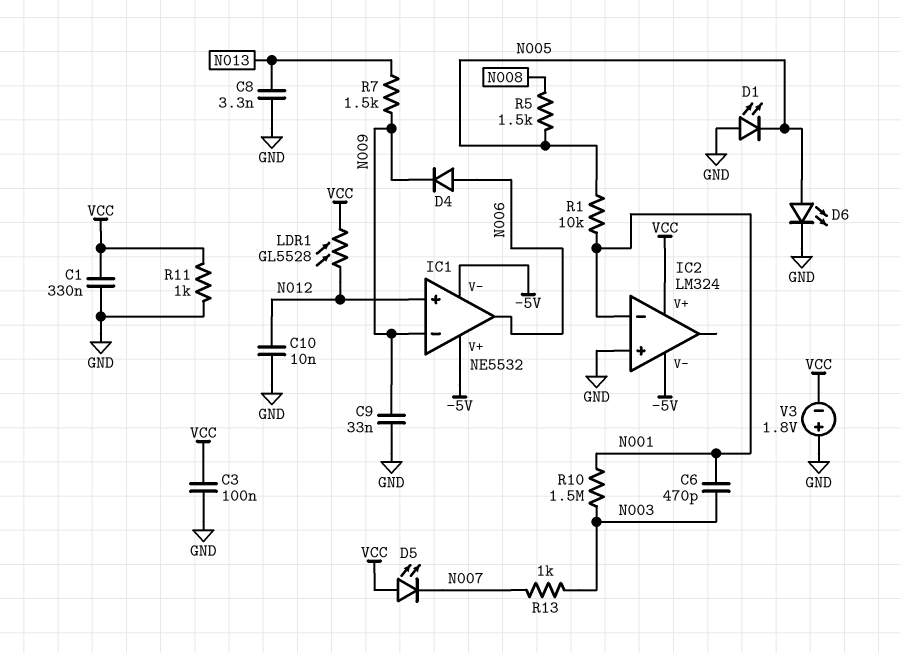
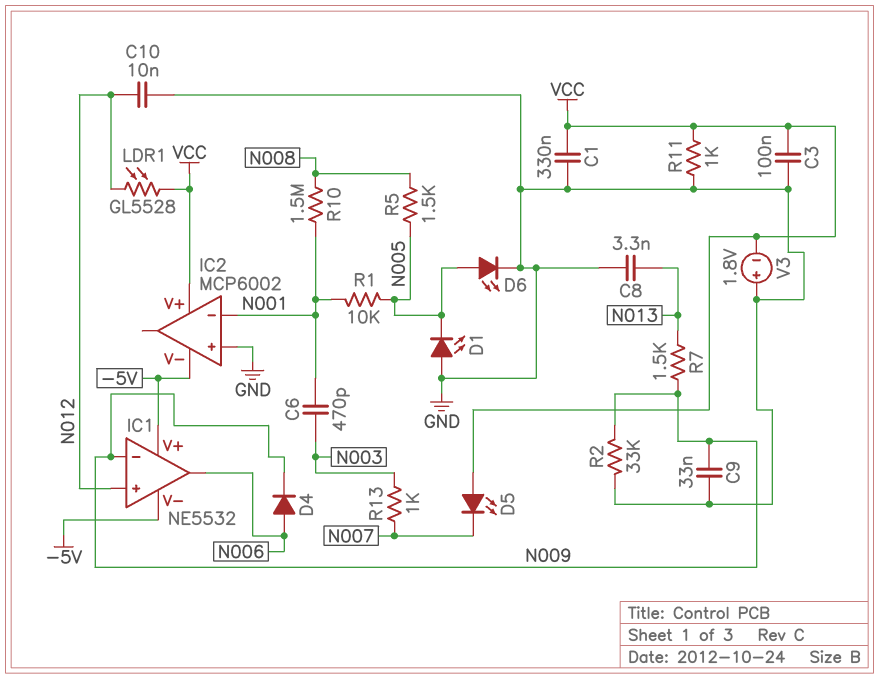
IC2: LM324 -> MCP6002
R2: none -> 33k (GND, N009)
R10: 1.5M (N001, N003) -> 1.5M (N001, N008)

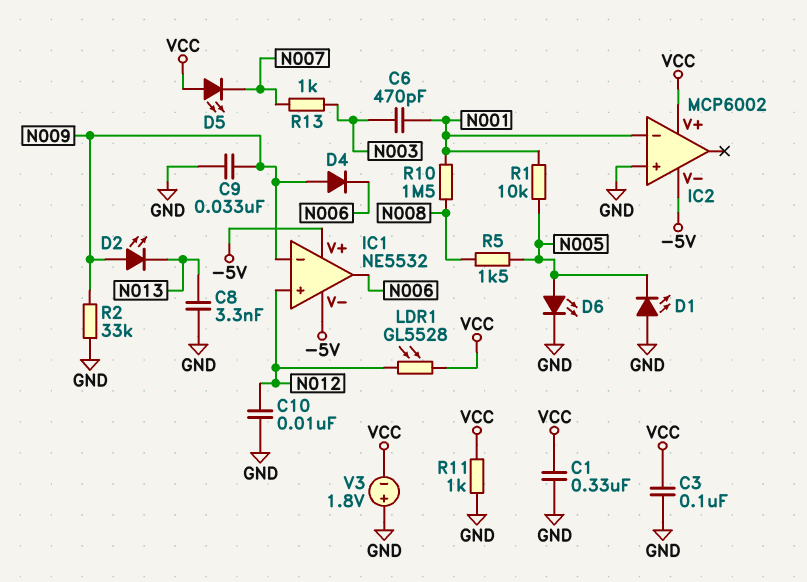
D2: none -> LED (A N009, K N013)
D4: diode (A N006, K N009) -> diode (A N009, K N006)
R7: 1.5k (N009, N013) -> none

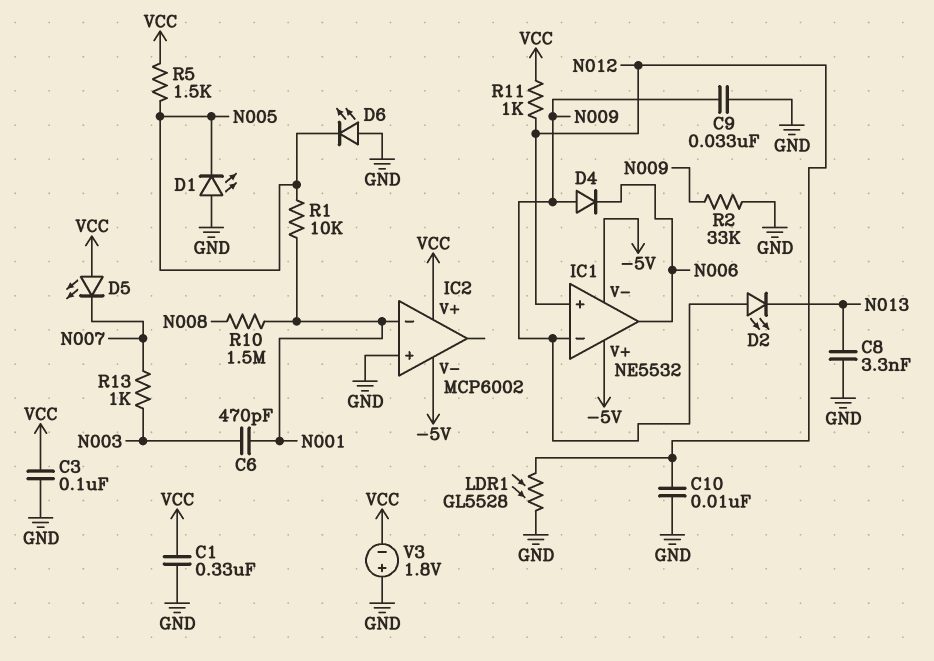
D6: LED (A N005, K GND) -> LED (A GND, K N005)
LDR1: GL5528 (N012, VCC) -> GL5528 (GND, N012)
R5: 1.5k (N005, N008) -> 1.5k (N005, VCC)
R11: 1k (GND, VCC) -> 1k (N012, VCC)

